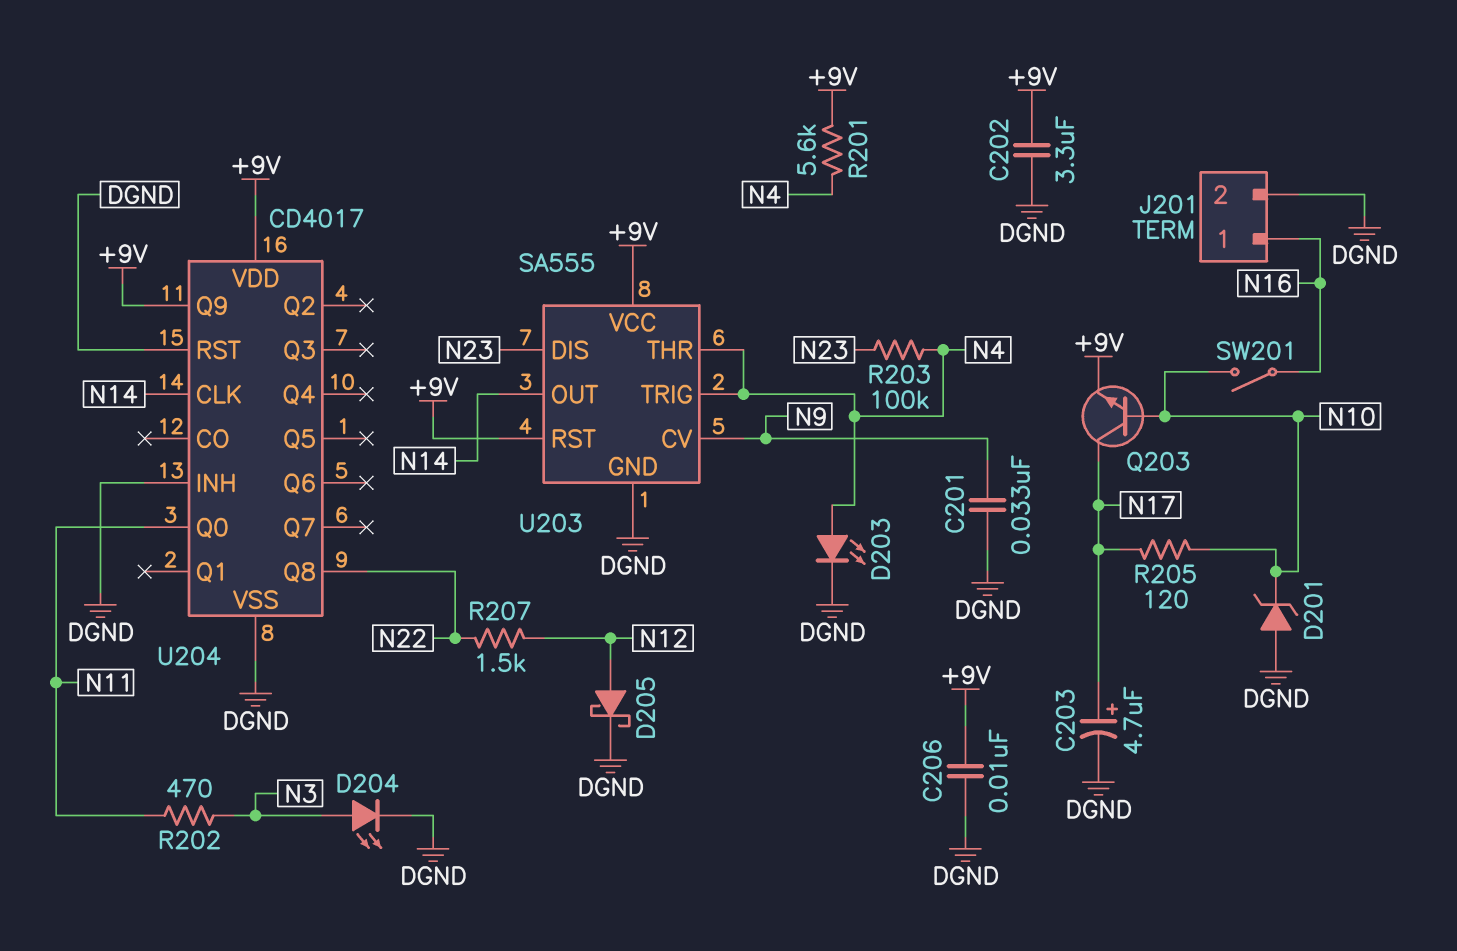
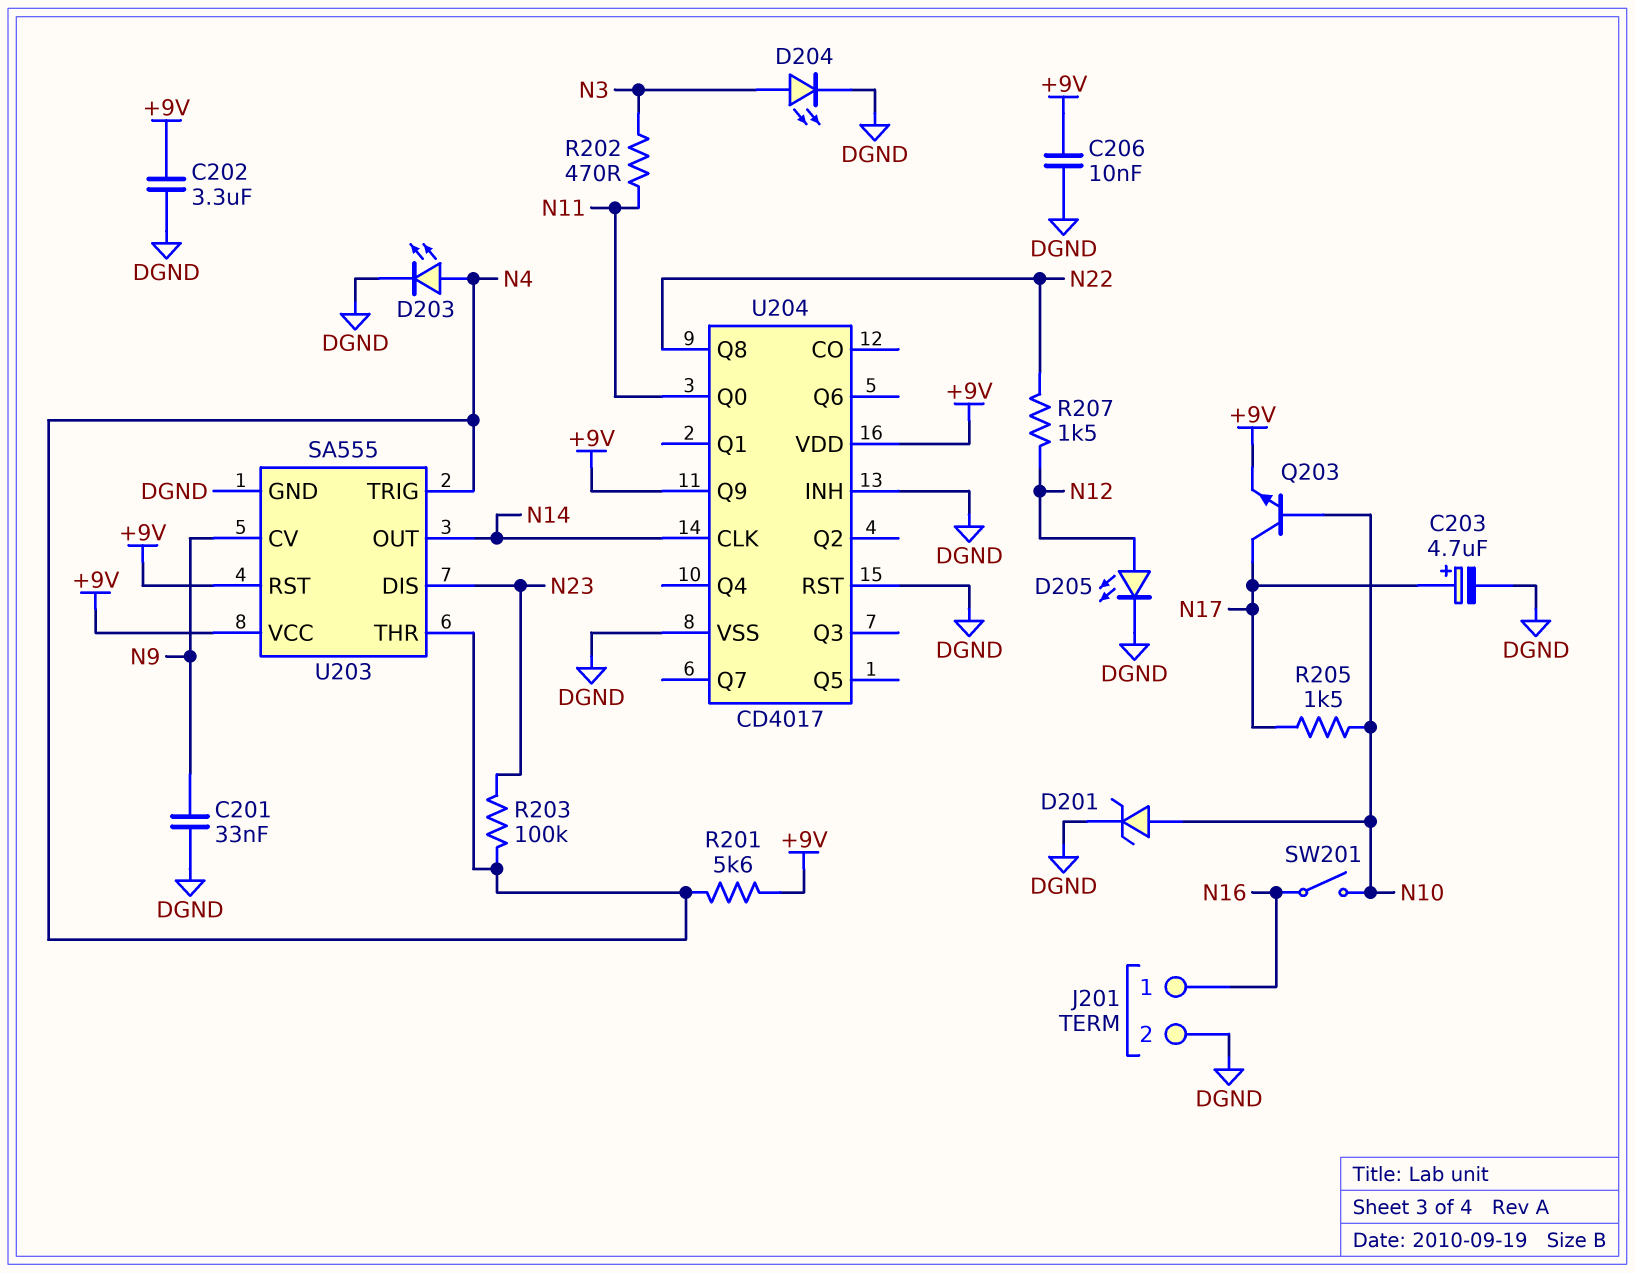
D201: zener (A DGND, K N10) -> zener (A N10, K DGND)
D205: schottky (A N12, K DGND) -> LED (A N12, K DGND)
R205: 120 (N10, N17) -> 1.5k (N10, N17)

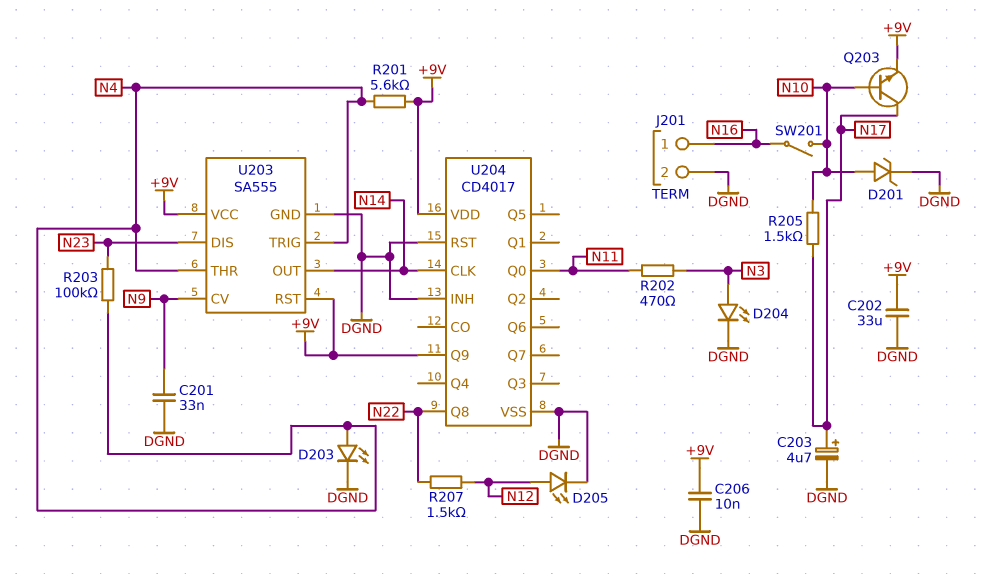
C202: 3.3uF (+9V, DGND) -> 33uF (+9V, DGND)

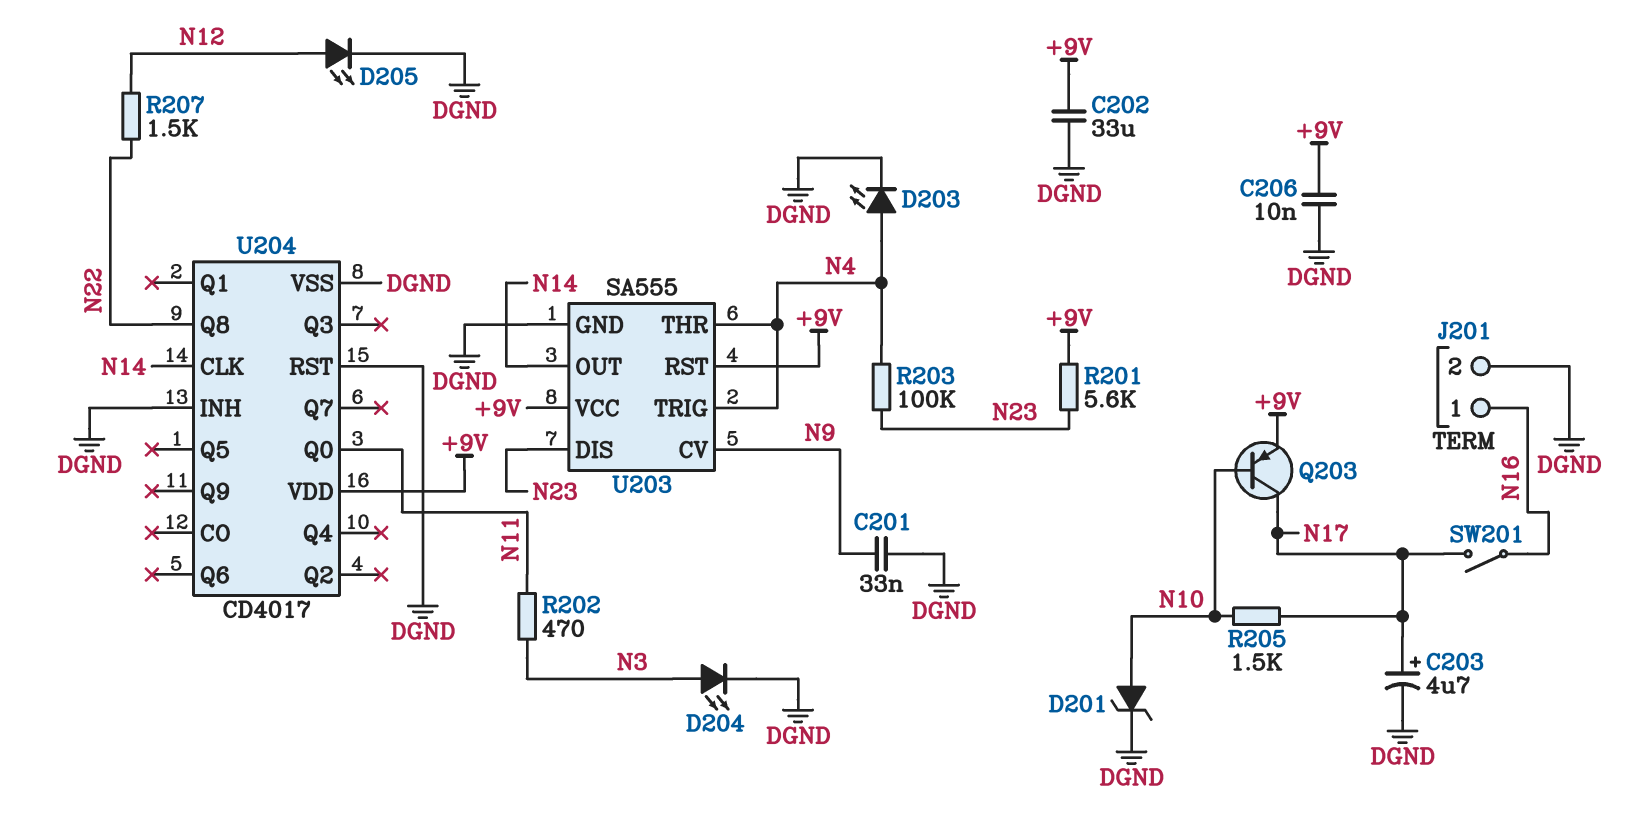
Q203: NPN (B N10, C N17, E +9V) -> PNP (B N10, C N17, E +9V)
R201: 5.6k (+9V, N4) -> 5.6k (+9V, N23)
SW201: switch (N10, N16) -> switch (N16, N17)
U204 pin Q9: +9V -> none

